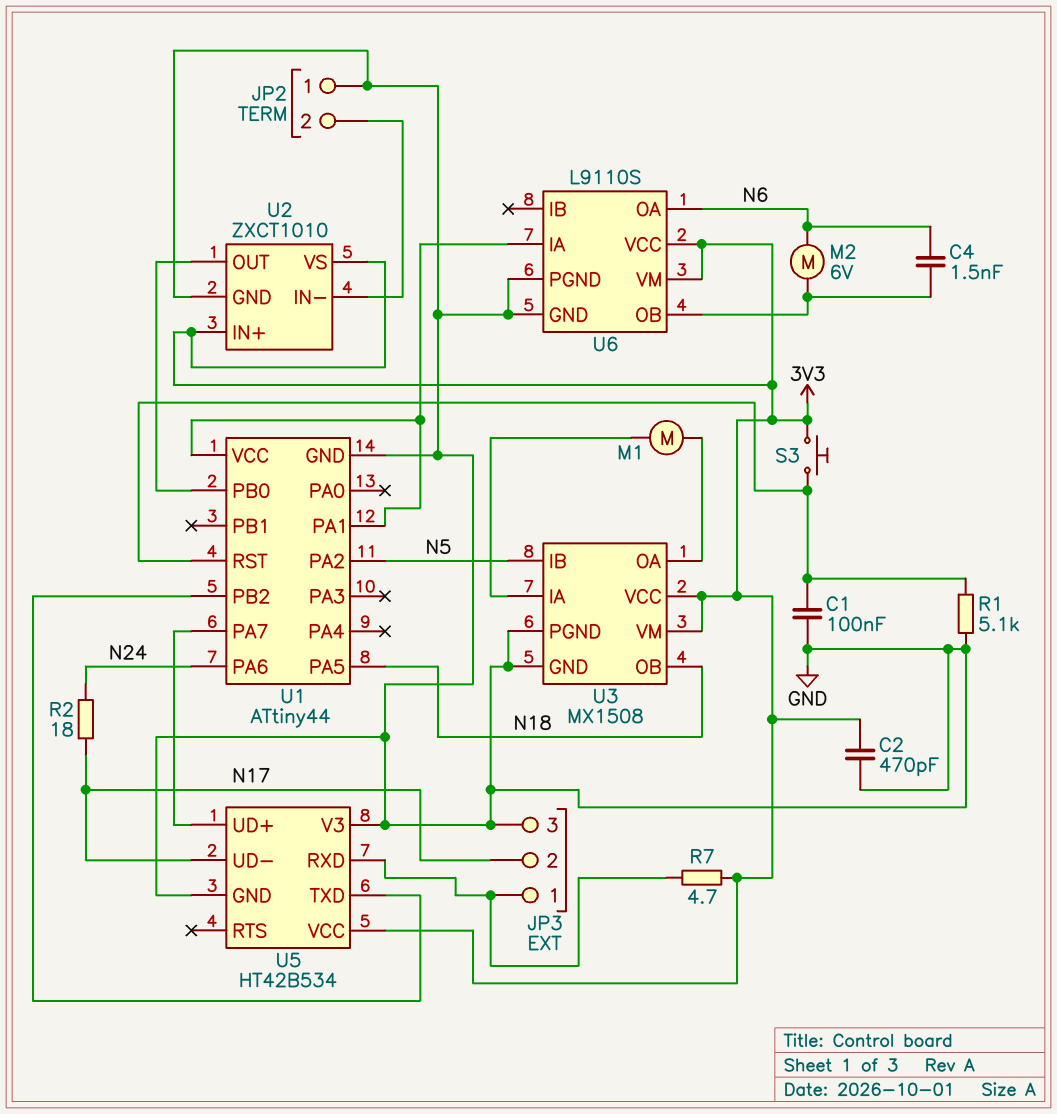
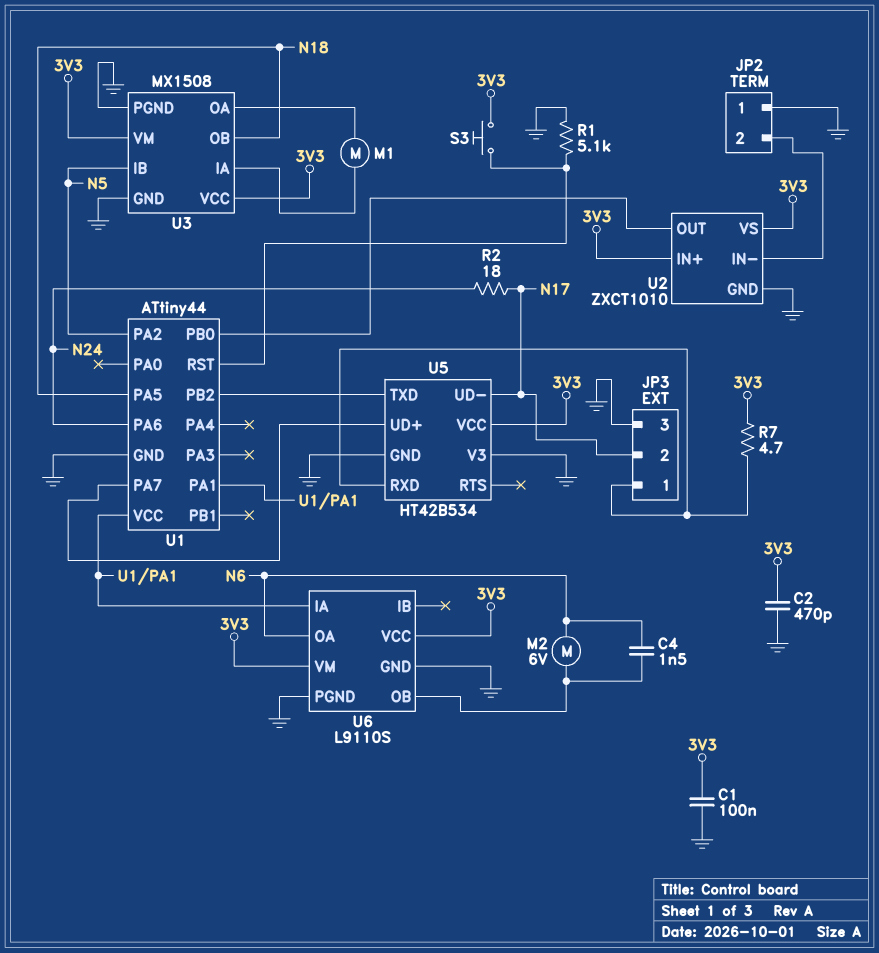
C1: 100nF (GND, U1/RST) -> 100nF (3V3, GND)

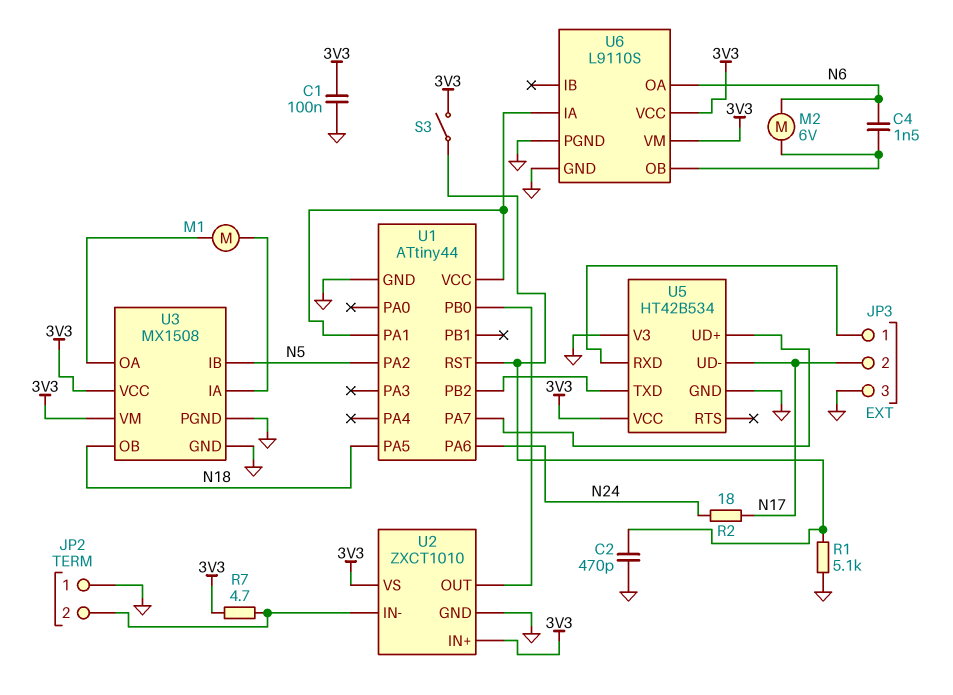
C2: 470pF (3V3, GND) -> 470pF (GND, U1/RST)
R7: 4.7 (3V3, JP3/1) -> 4.7 (3V3, JP2/2)
S3: button (3V3, U1/RST) -> switch (3V3, U1/RST)

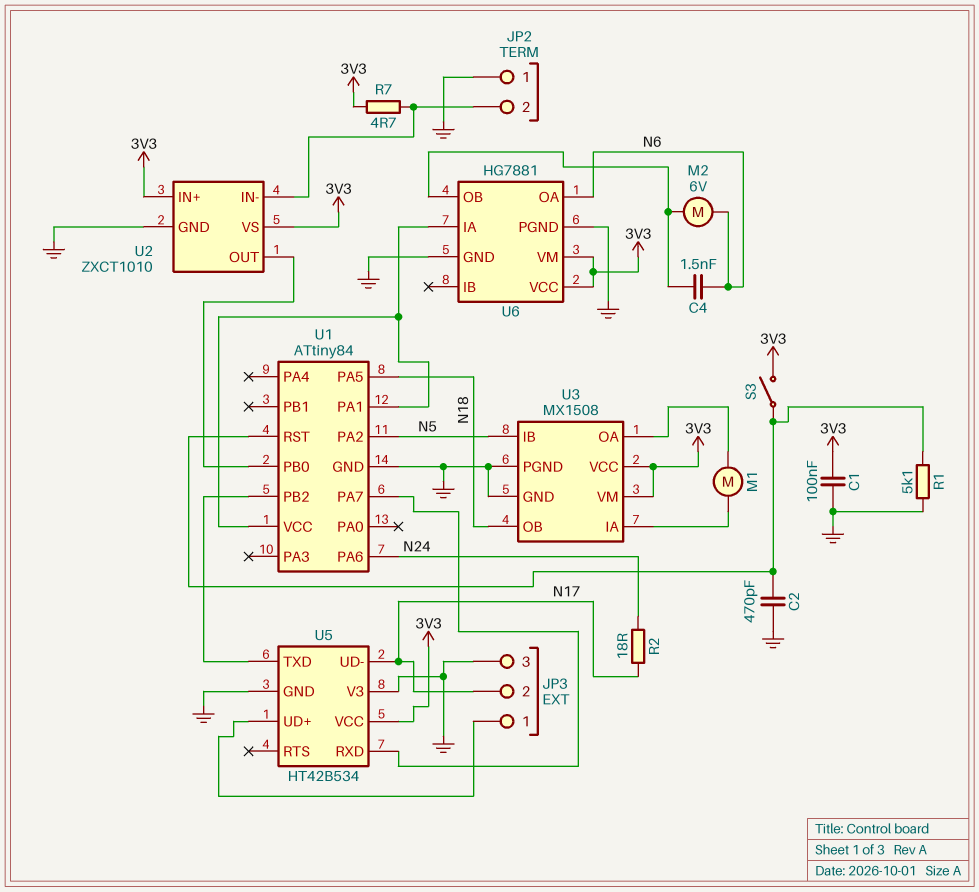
U1: ATtiny44 -> ATtiny84
U5 pin RXD: JP3/1 -> U1/PA7
U5 pin UD+: U1/PA7 -> JP3/1
U6: L9110S -> HG7881

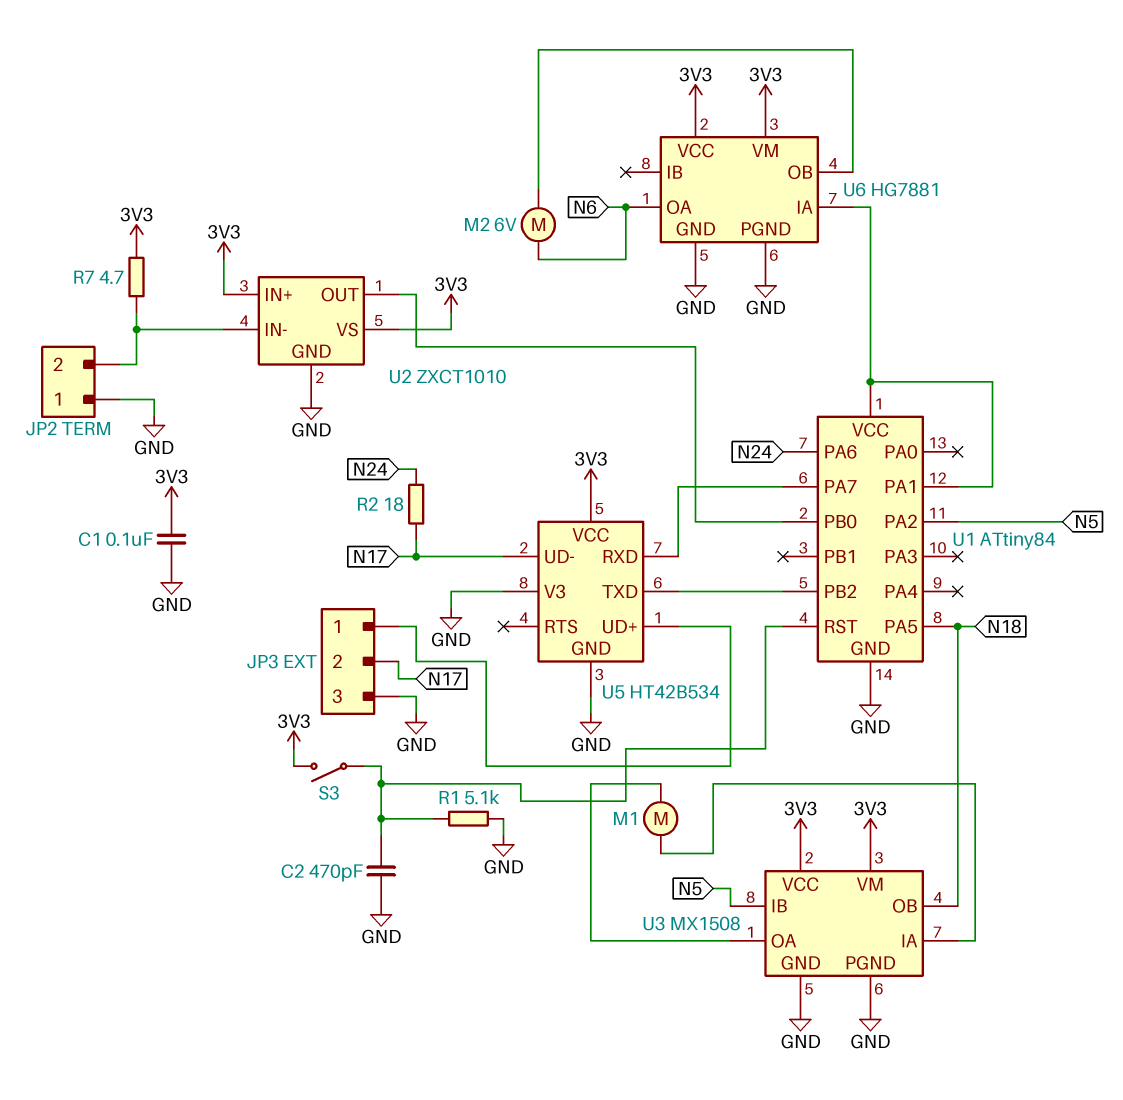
C4: 1.5nF (N6, U6/OB) -> none

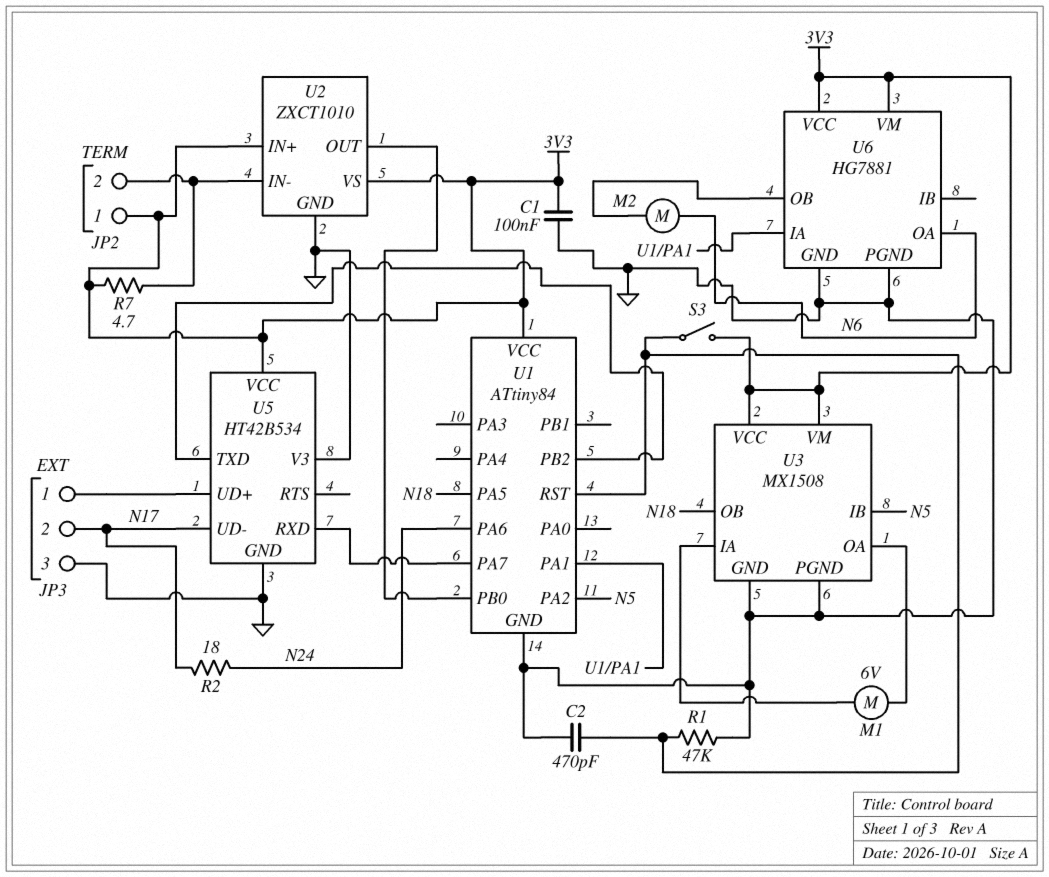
JP2 pin 1: GND -> 3V3
M1: motor (U3/IA, U3/OA) -> motor 6V (U3/IA, U3/OA)
M2: motor 6V (N6, U6/OB) -> motor (N6, U6/OB)
R1: 5.1k (GND, U1/RST) -> 47k (GND, U1/RST)
U1 pin VCC: U1/PA1 -> 3V3

